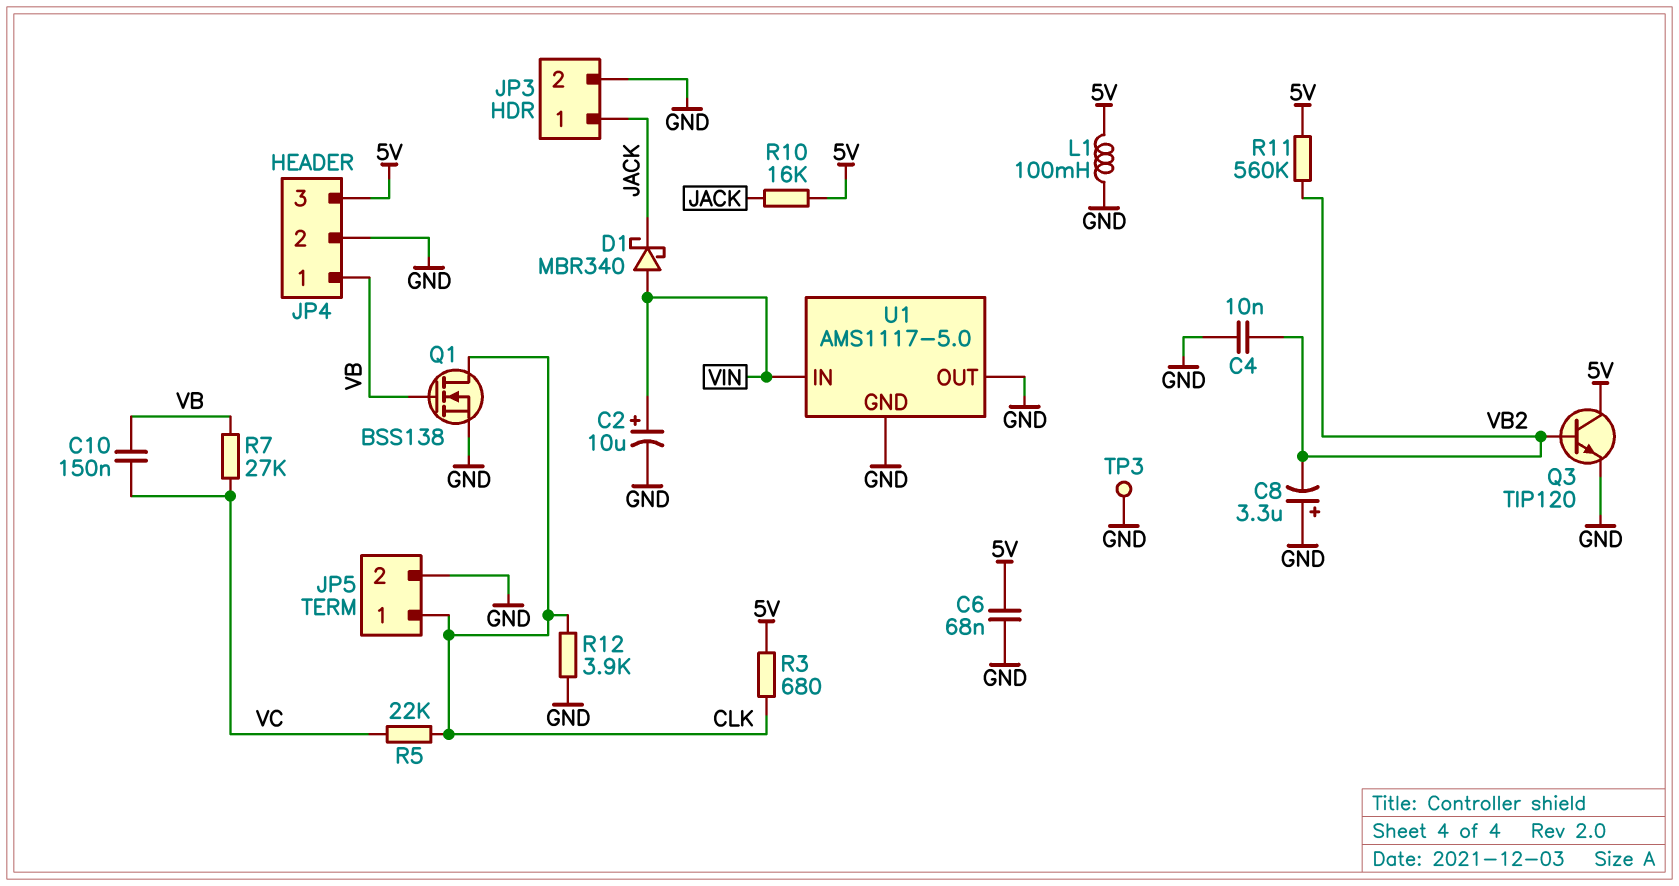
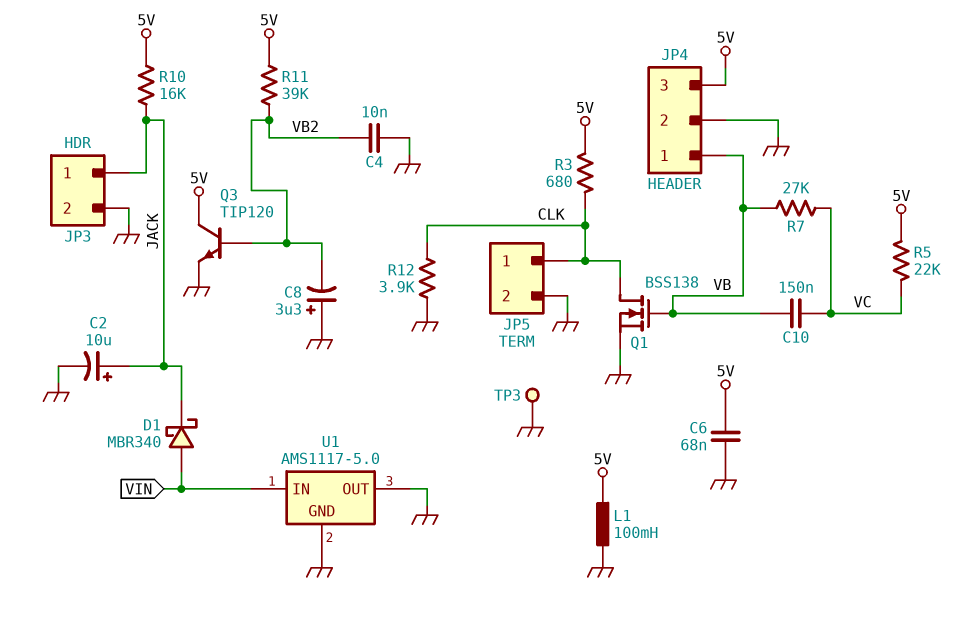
C2: 10uF (plus VIN, minus GND) -> 10uF (plus JACK, minus GND)
R5: 22k (CLK, VC) -> 22k (5V, VC)
R11: 560k (5V, VB2) -> 39k (5V, VB2)

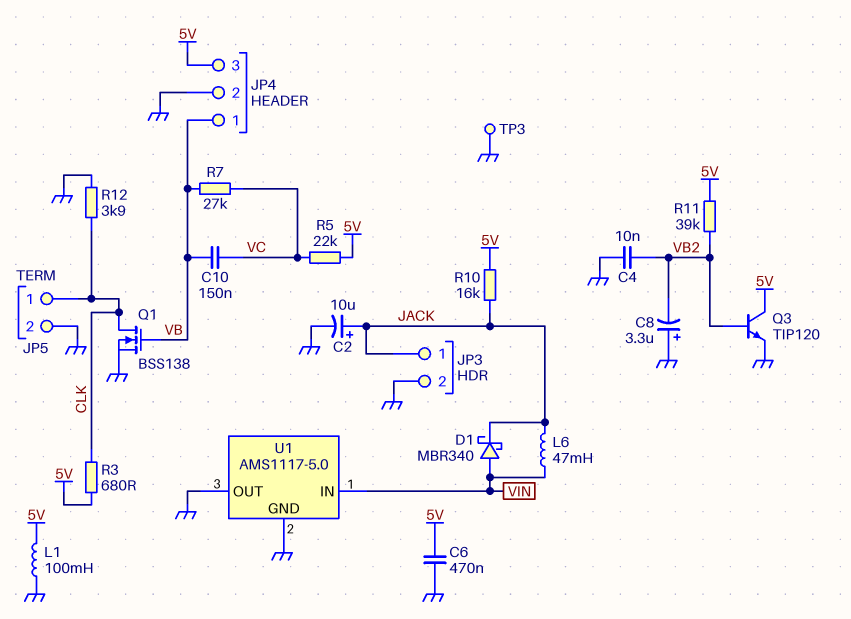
C6: 68nF (5V, GND) -> 470nF (5V, GND)
L6: none -> 47mH (JACK, VIN)

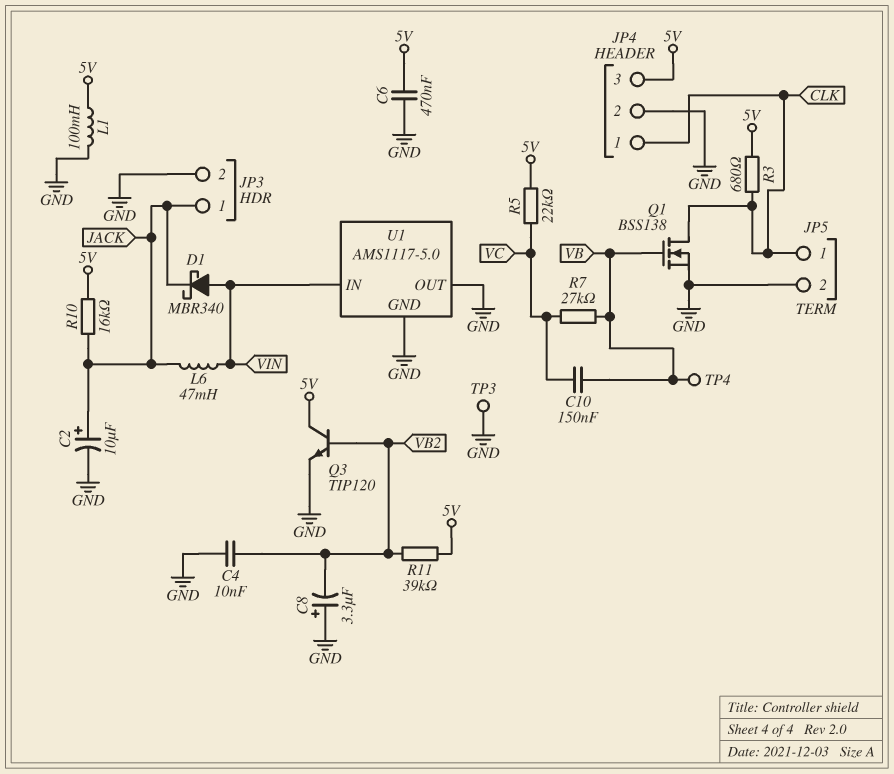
JP4 pin 1: VB -> CLK
R12: 3.9k (CLK, GND) -> none
TP4: none -> test point (VB)

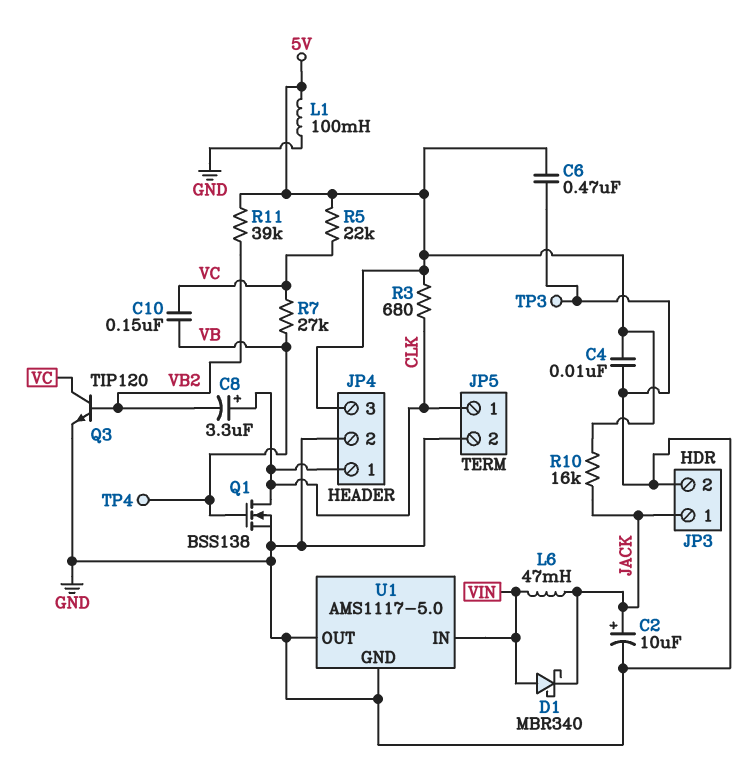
C4: 10nF (GND, VB2) -> 10nF (5V, GND)
C8: 3.3uF (plus GND, minus VB2) -> 3.3uF (plus CLK, minus VB2)
Q3: NPN TIP120 (B VB2, C 5V, E GND) -> NPN TIP120 (B VB2, C VC, E GND)

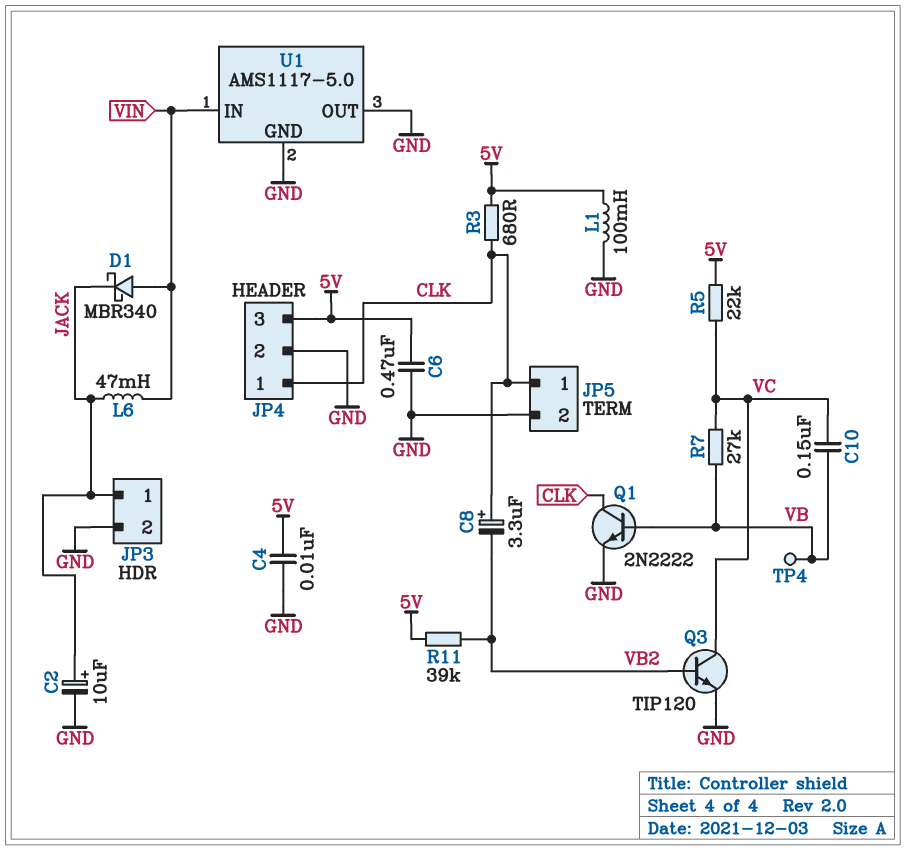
Q1: NMOS BSS138 (G VB, D CLK, S GND) -> NPN 2N2222 (B VB, C CLK, E GND)
R10: 16k (5V, JACK) -> none
TP3: test point (GND) -> none

